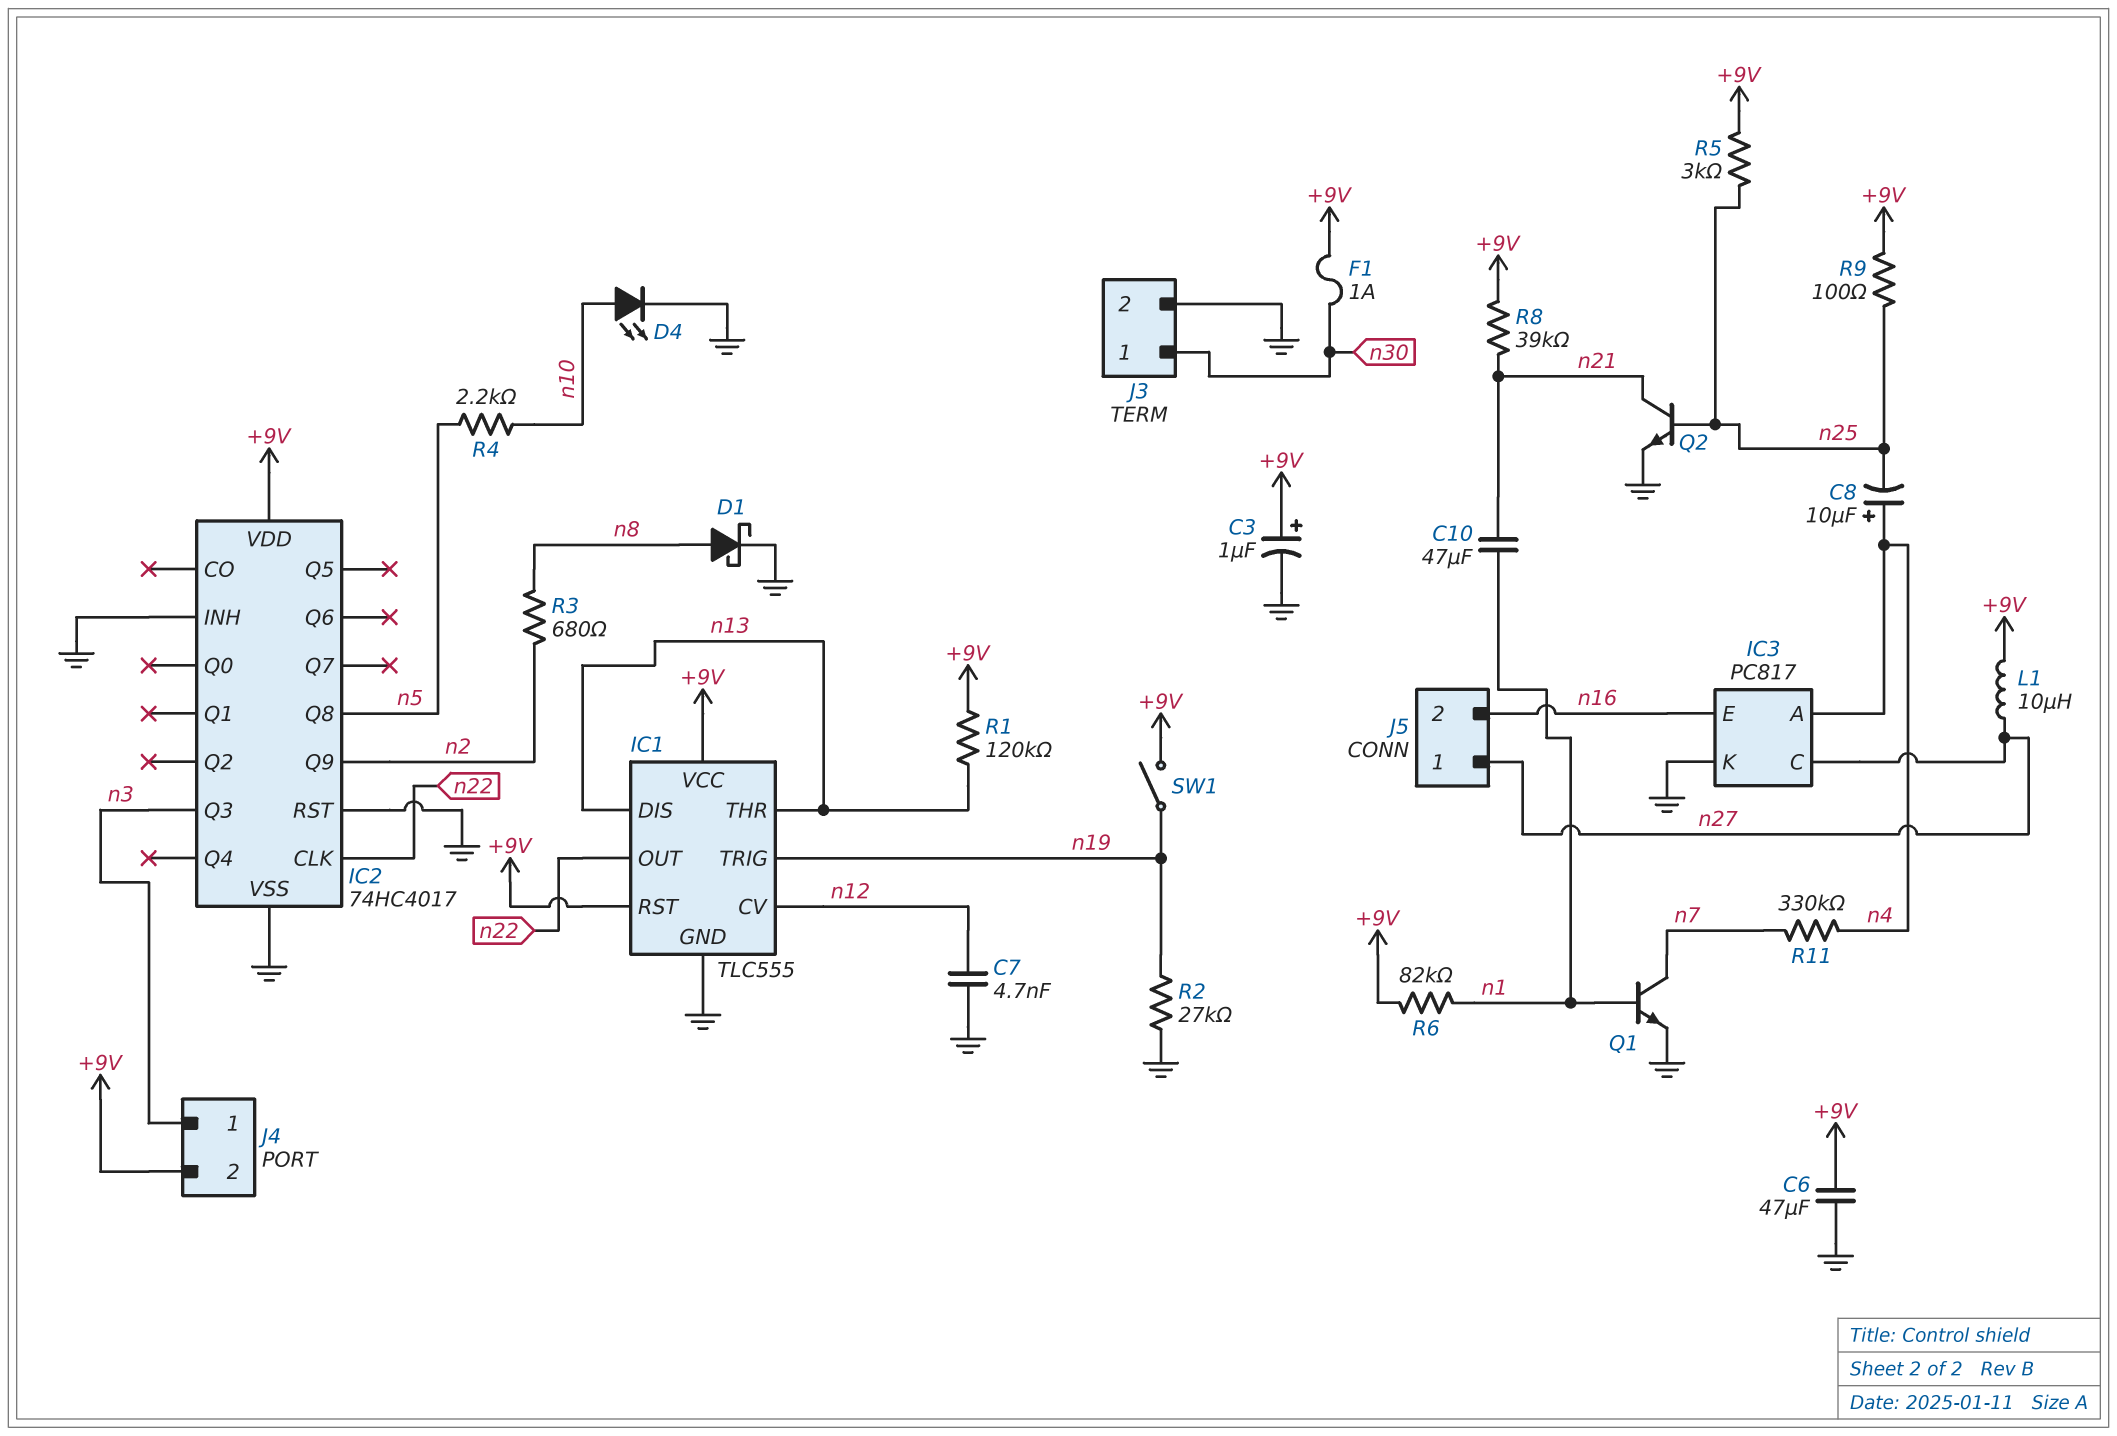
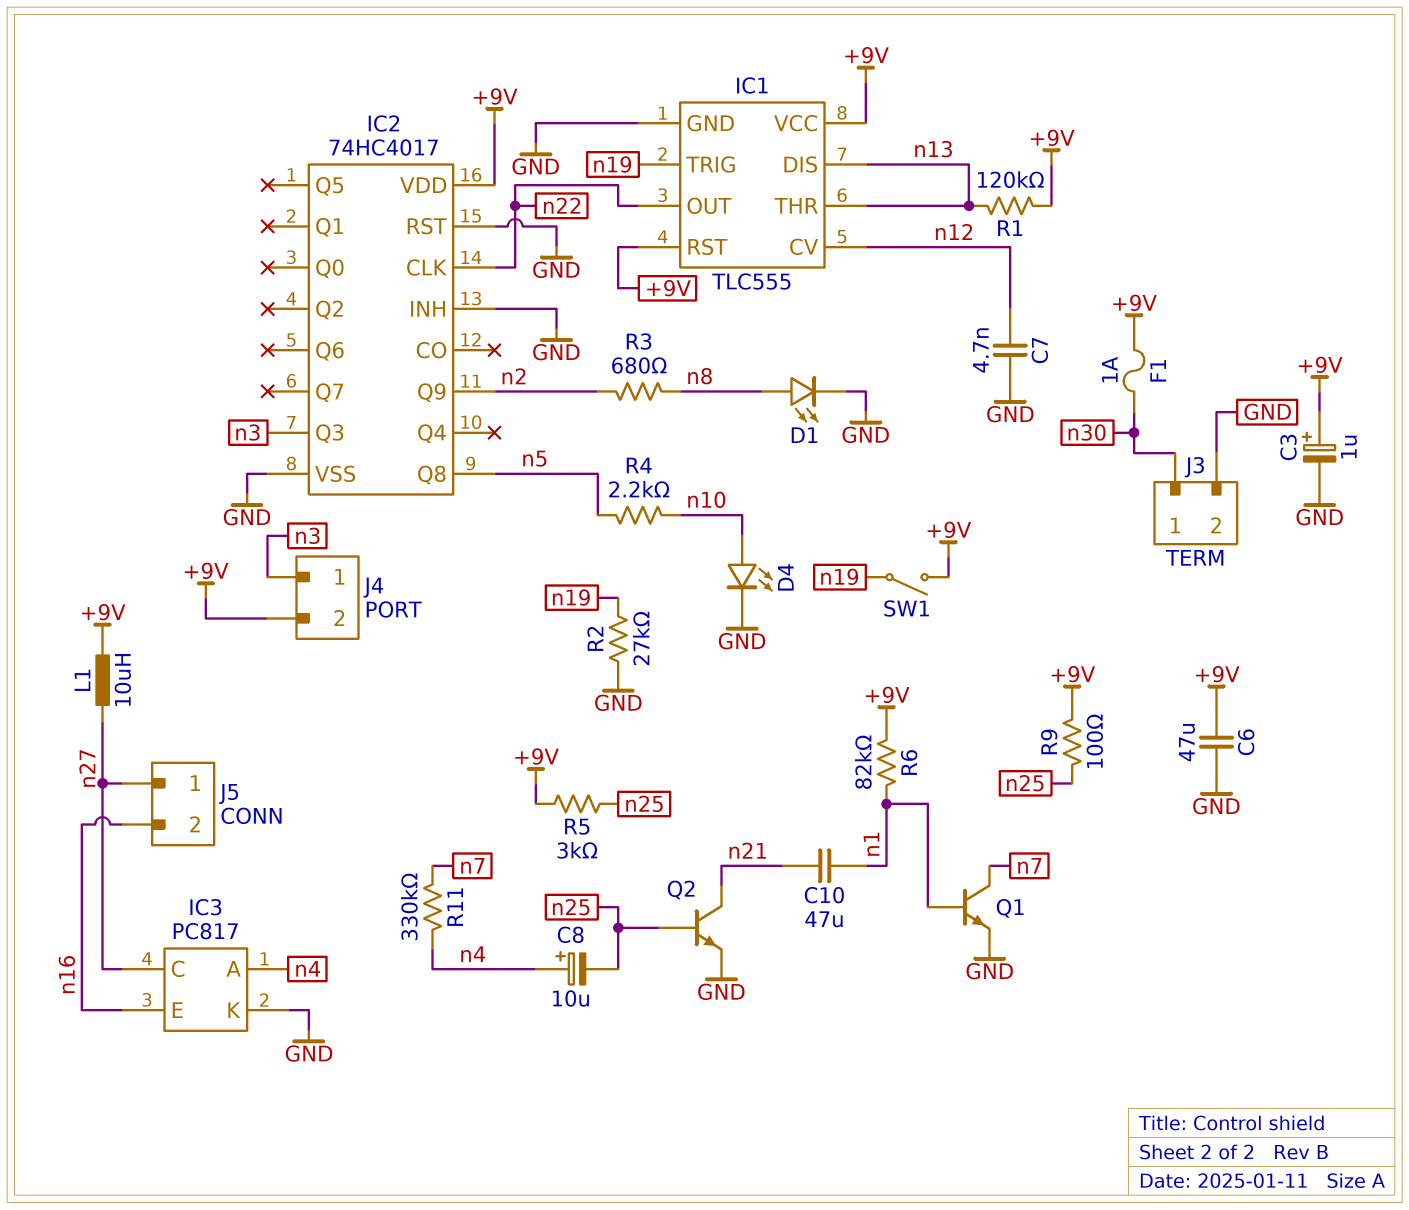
D1: schottky (A n8, K GND) -> LED (A n8, K GND)
R8: 39k (+9V, n21) -> none

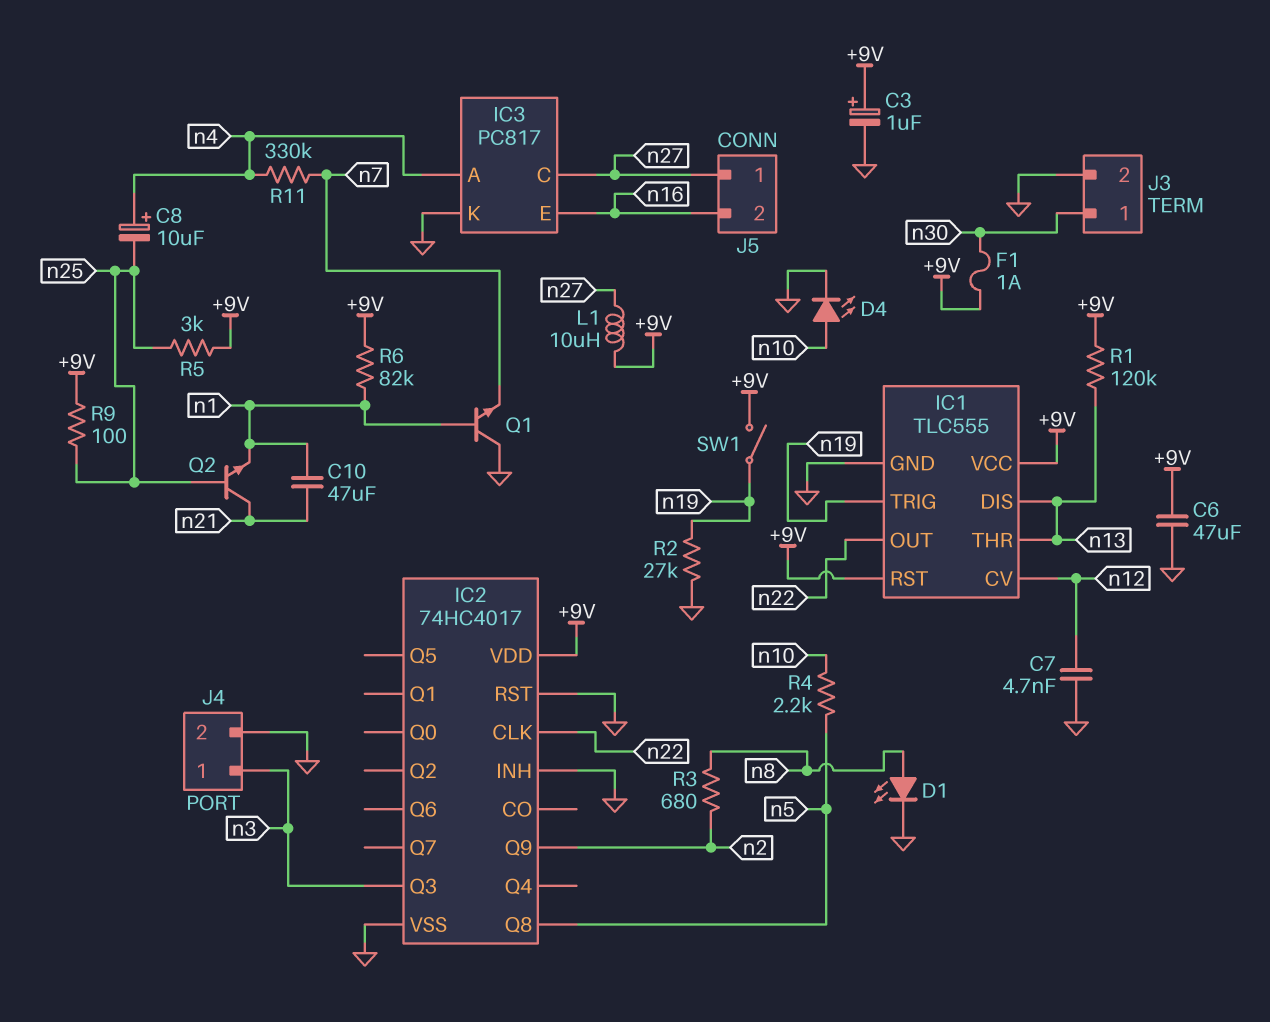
J4 pin 2: +9V -> GND
Q1: NPN (B n1, C n7, E GND) -> NPN (B n1, C GND, E n7)
Q2: NPN (B n25, C n21, E GND) -> NPN (B n25, C n21, E n1)

